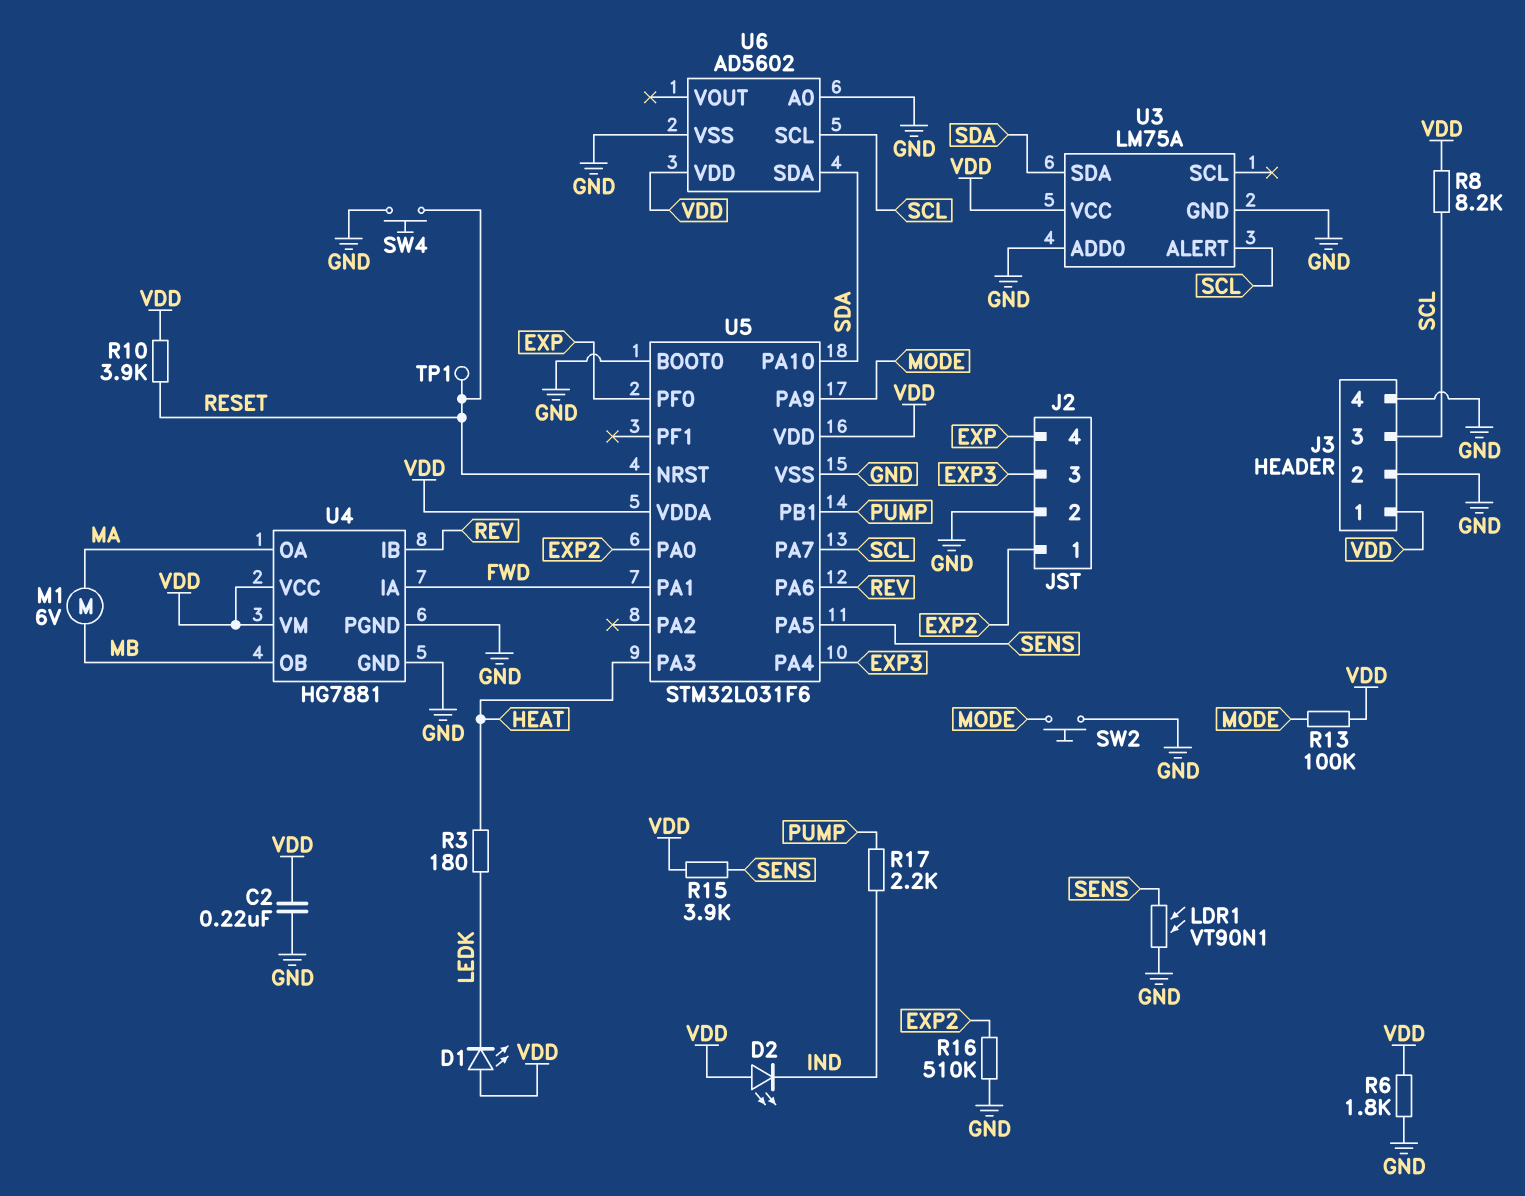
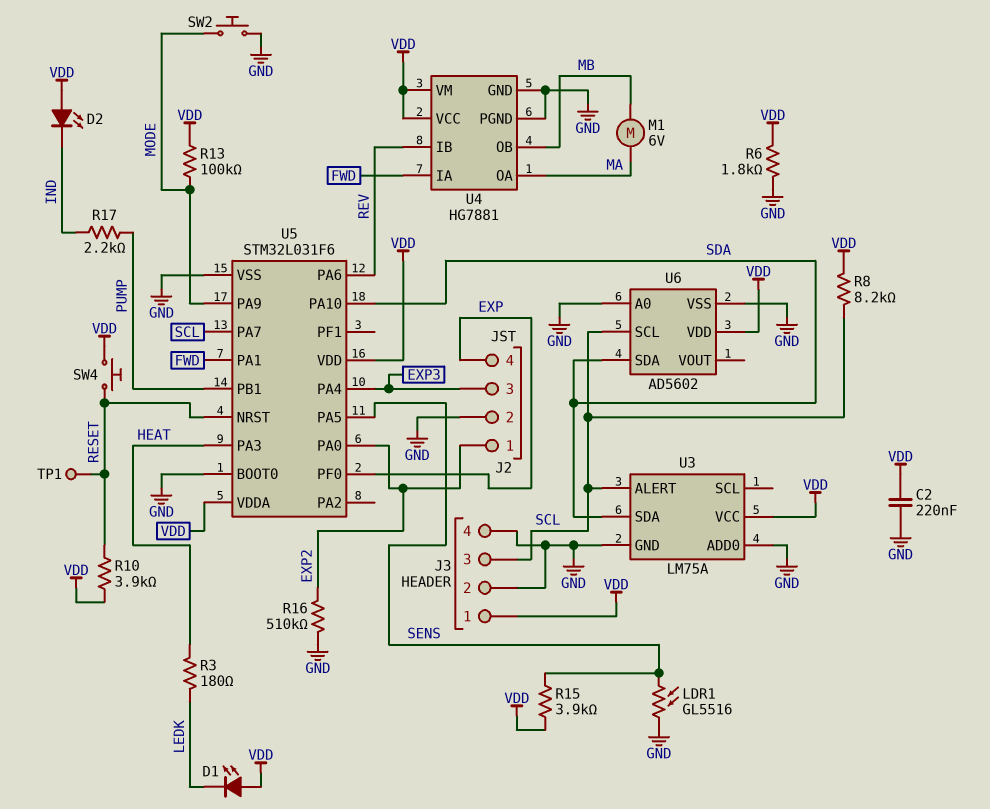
LDR1: VT90N1 (GND, SENS) -> GL5516 (GND, SENS)
SW4: button (GND, RESET) -> button (RESET, VDD)

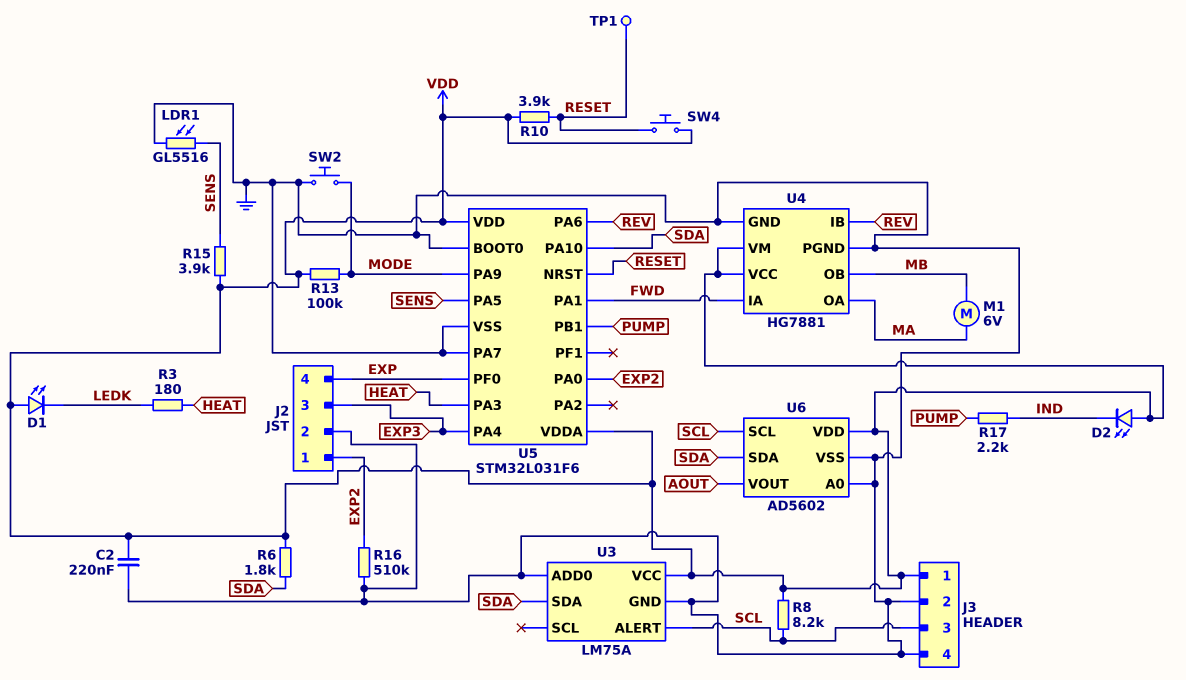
R6: 1.8k (GND, VDD) -> 1.8k (SDA, VDD)
U5 pin PA7: SCL -> GND
U6 pin VOUT: none -> AOUT

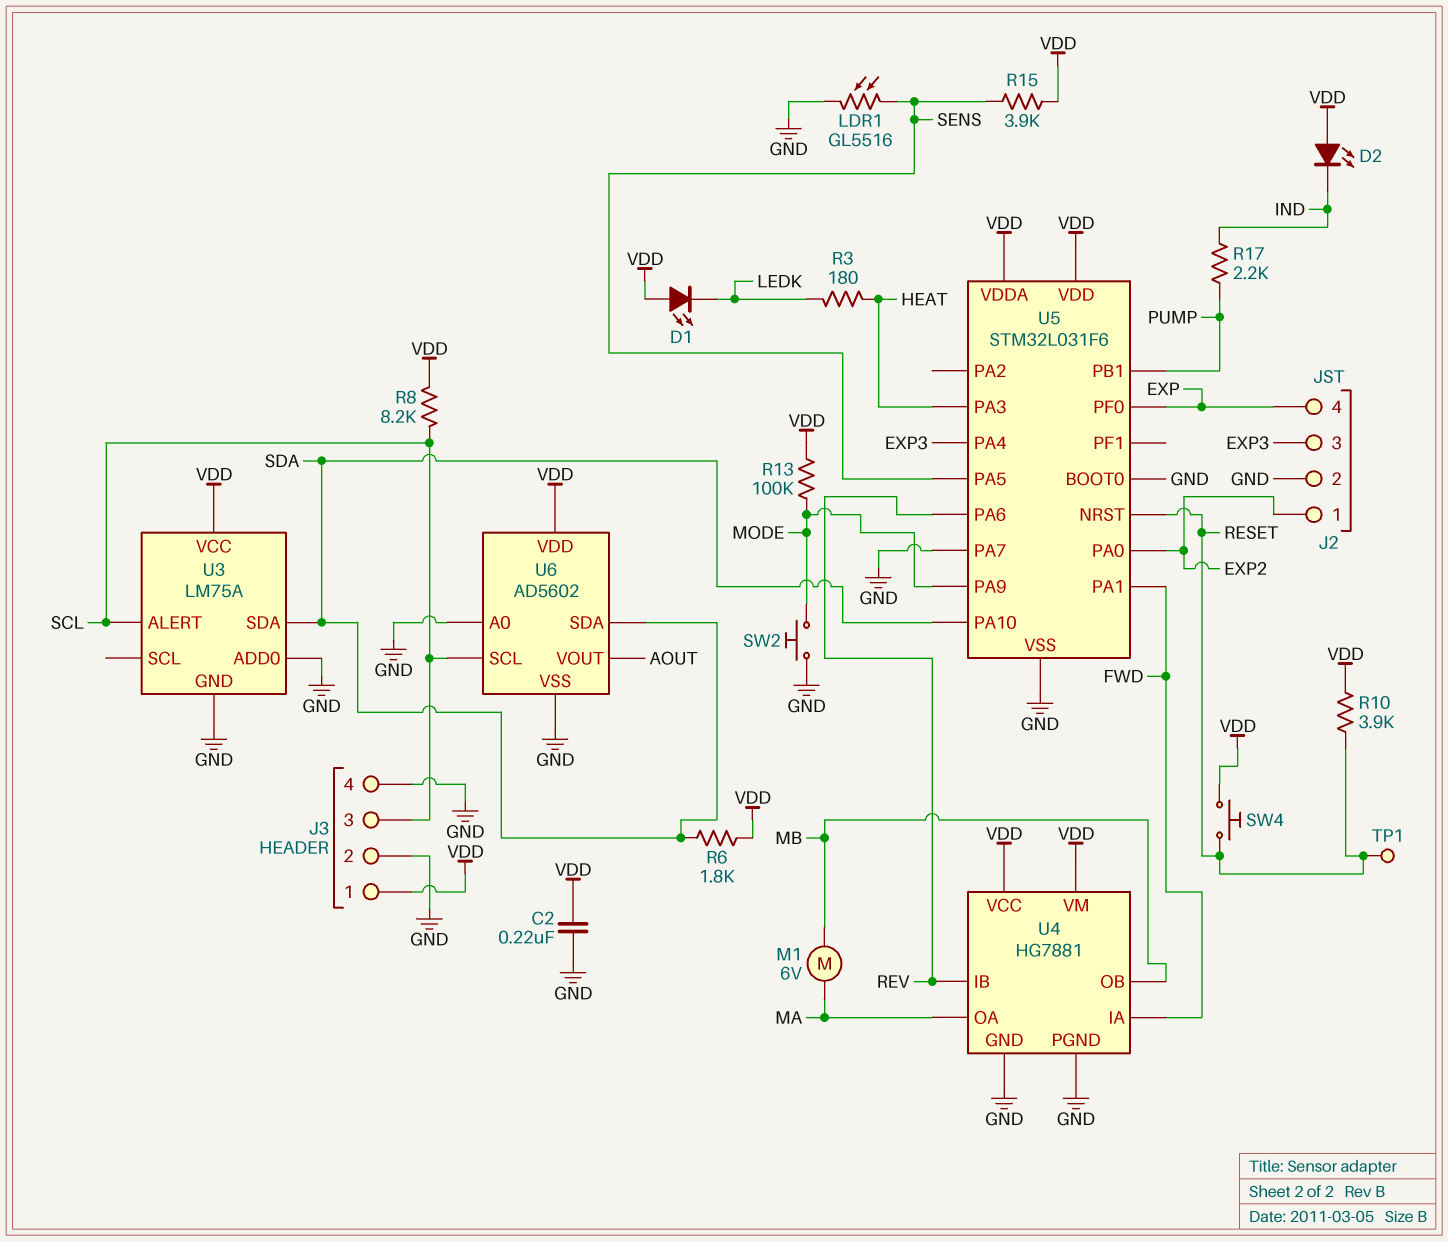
R16: 510k (EXP2, GND) -> none

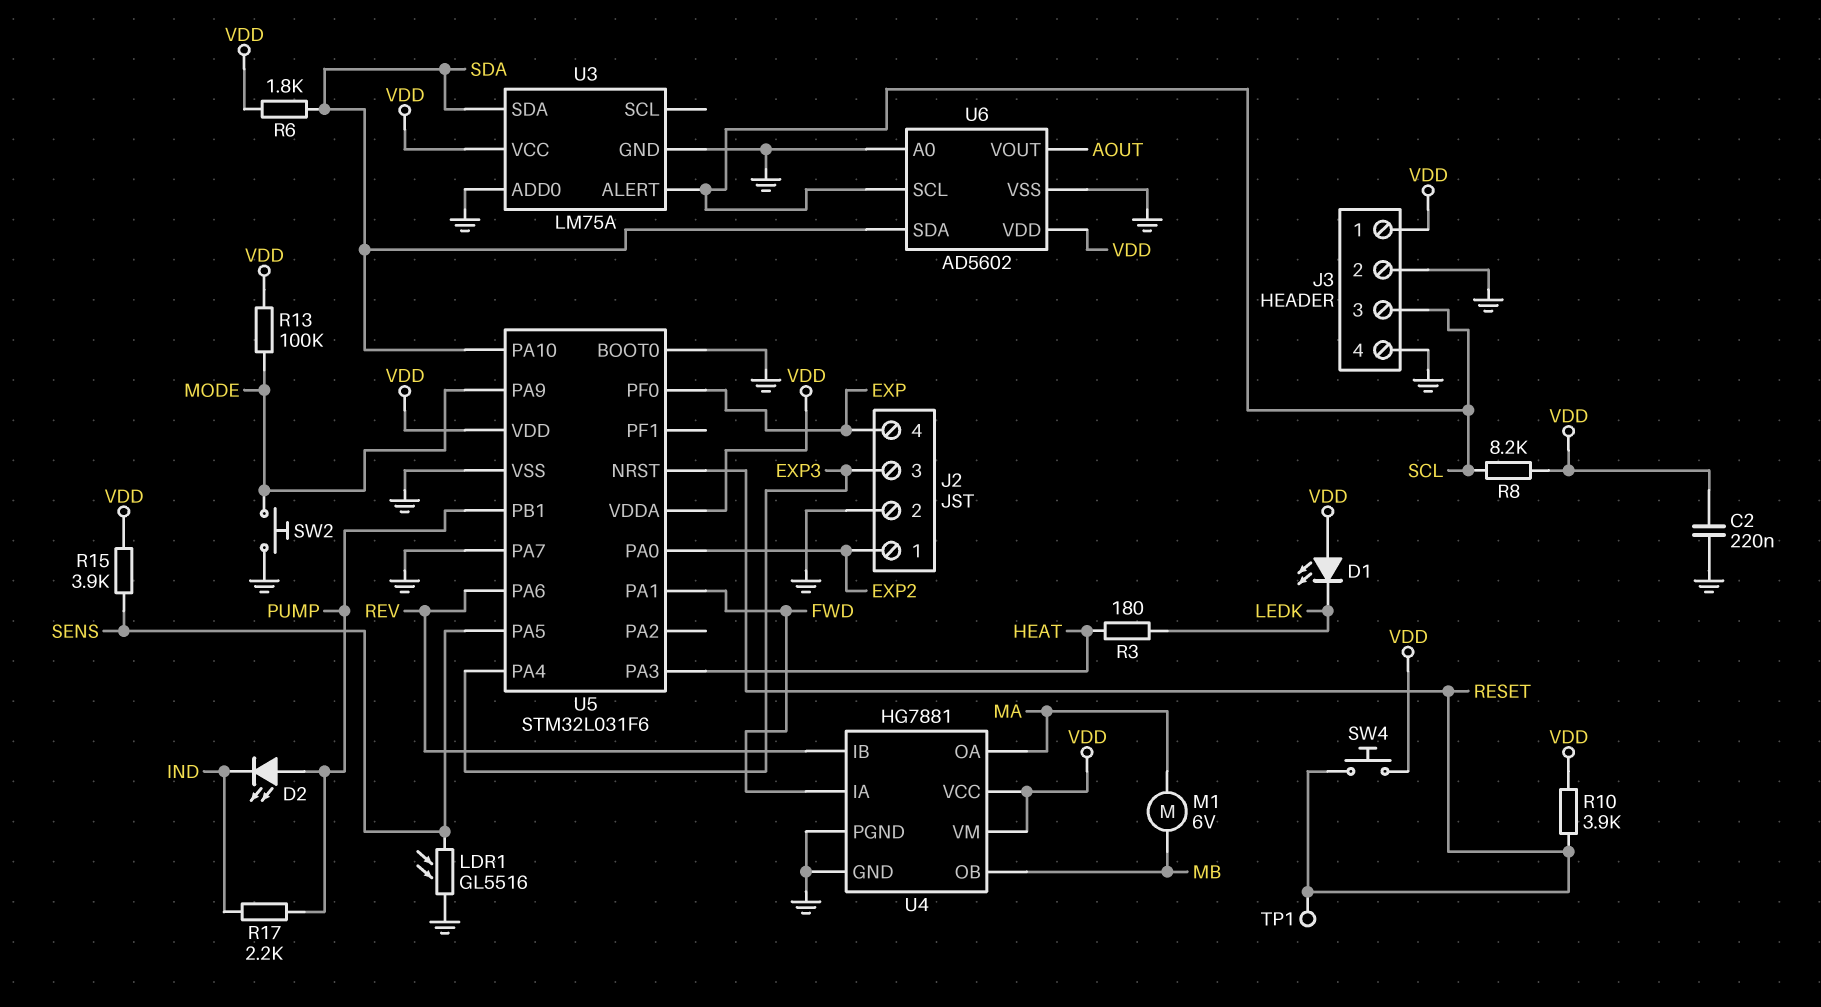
D2: LED (A VDD, K IND) -> LED (A PUMP, K IND)

